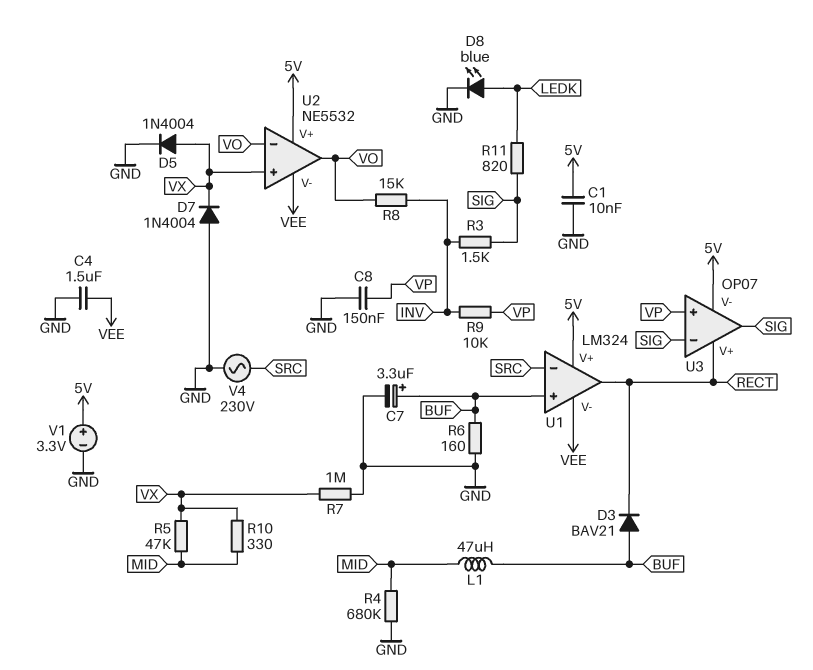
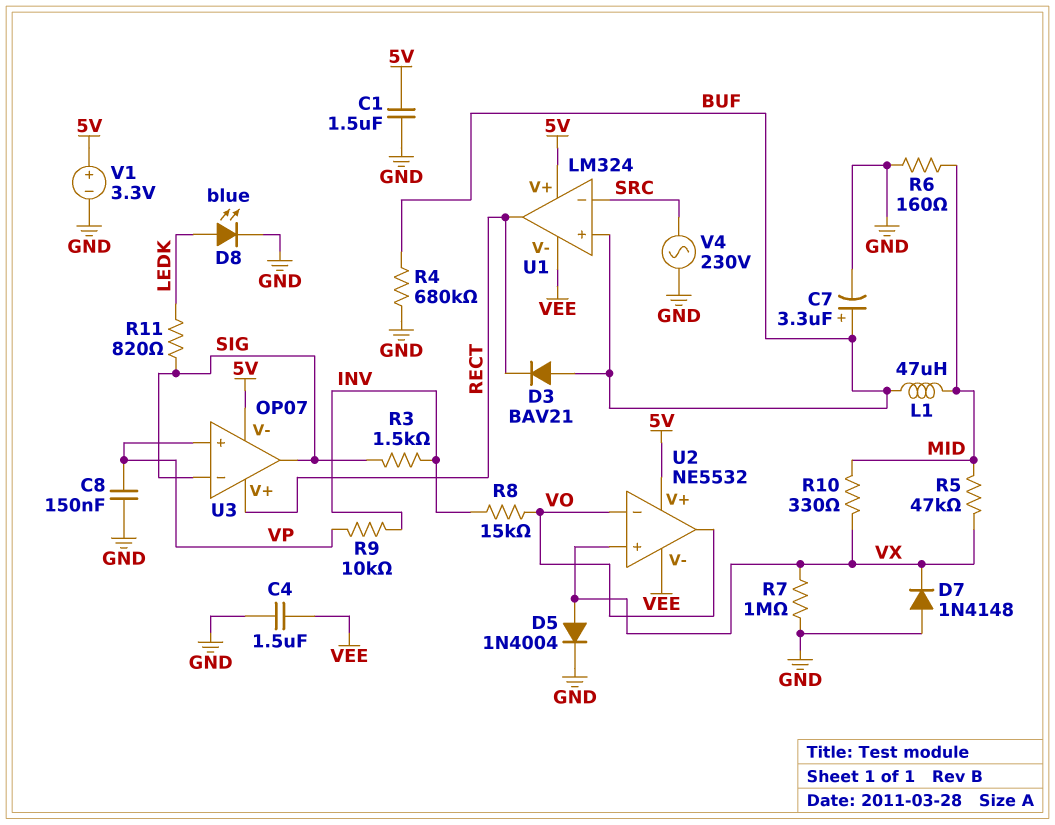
C1: 10nF (5V, GND) -> 1.5uF (5V, GND)
D7: diode 1N4004 (A GND, K VX) -> diode 1N4148 (A GND, K VX)
R4: 680k (GND, MID) -> 680k (BUF, GND)
R6: 160 (BUF, GND) -> 160 (GND, MID)

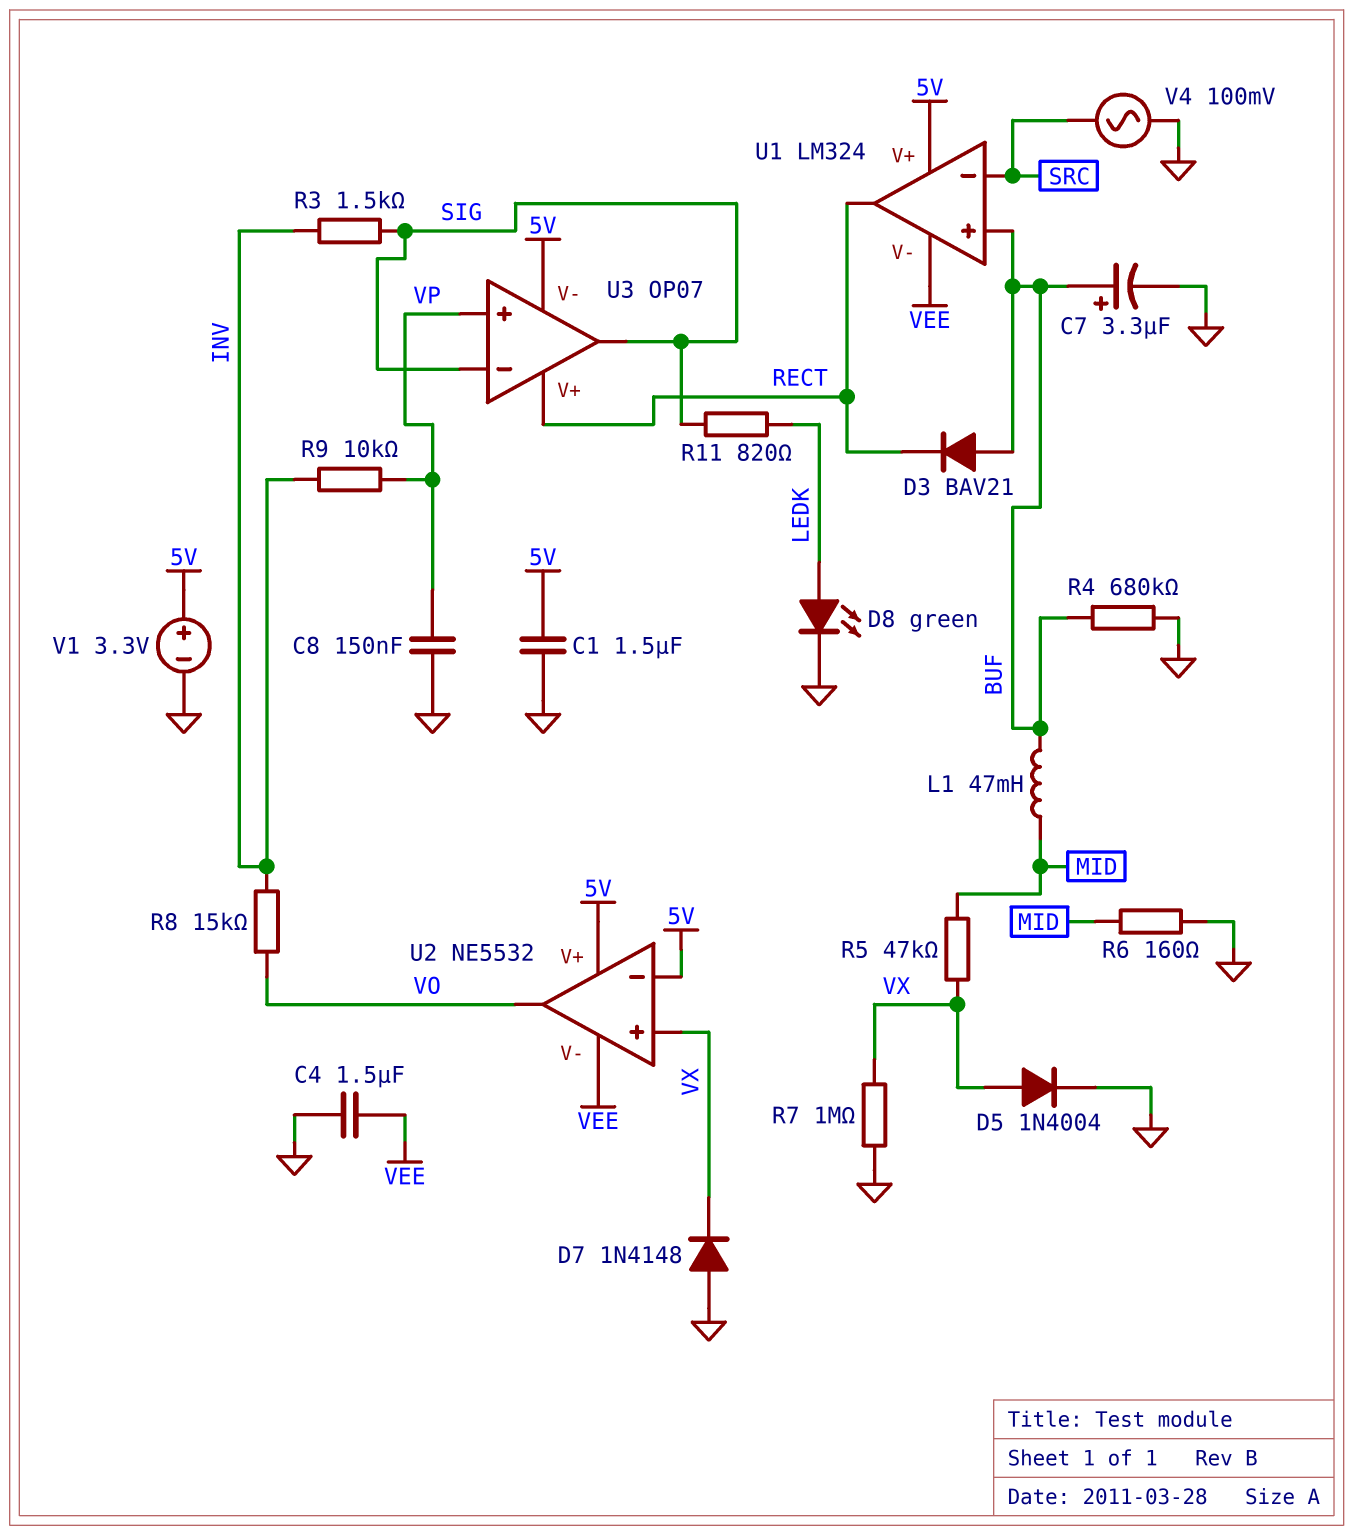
D8: LED blue (A LEDK, K GND) -> LED green (A LEDK, K GND)
L1: 47uH (BUF, MID) -> 47mH (BUF, MID)
R10: 330 (MID, VX) -> none
U2 pin in-: VO -> 5V
V4: AC 230V (GND, SRC) -> AC 100mV (GND, SRC)

